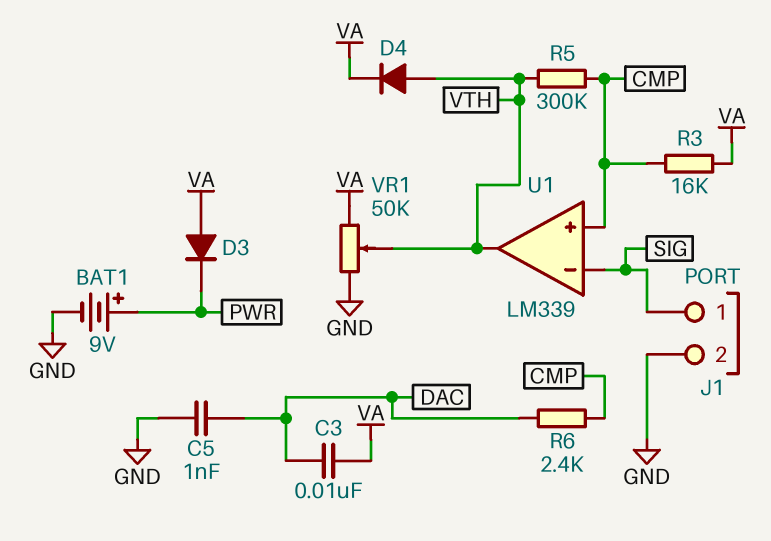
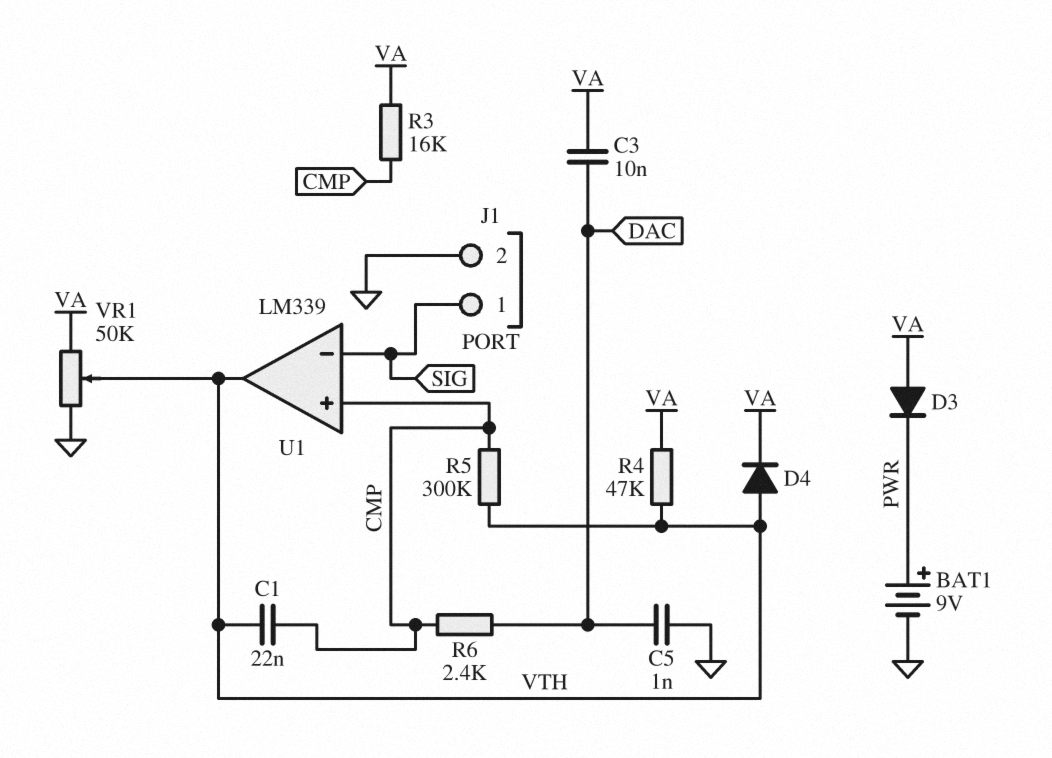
C1: none -> 22nF (CMP, VTH)
R4: none -> 47k (VA, VTH)

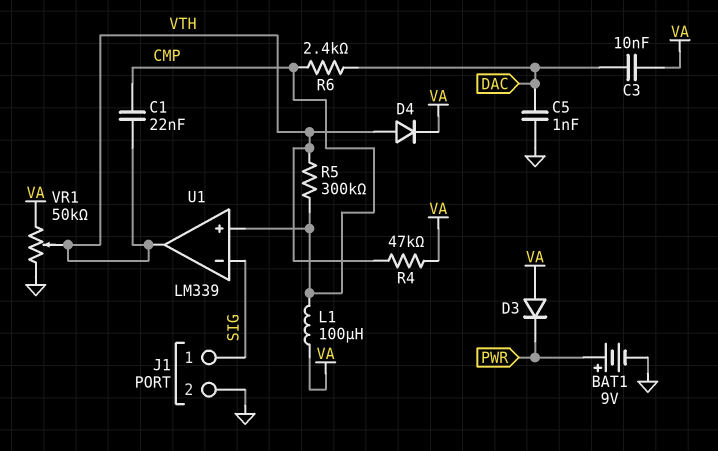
L1: none -> 100uH (CMP, VA)
R3: 16k (CMP, VA) -> none

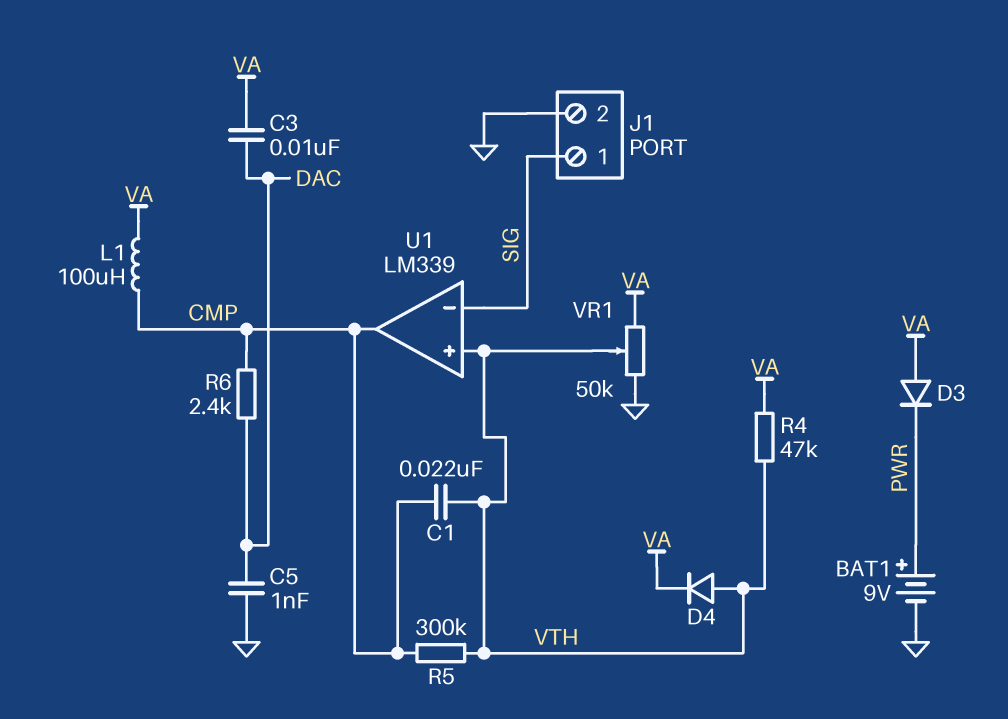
U1 pin in+: CMP -> VTH
U1 pin out: VTH -> CMP

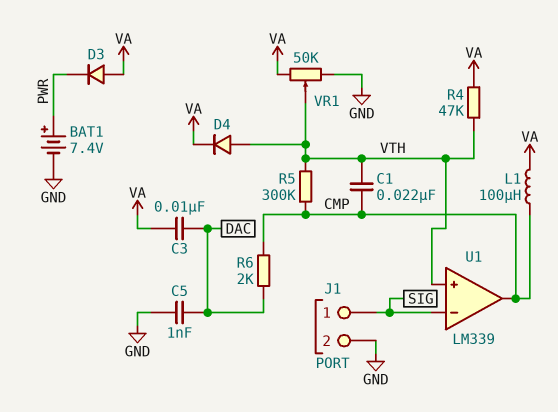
BAT1: 9V (plus PWR, minus GND) -> 7.4V (plus PWR, minus GND)
R6: 2.4k (CMP, DAC) -> 2k (CMP, DAC)

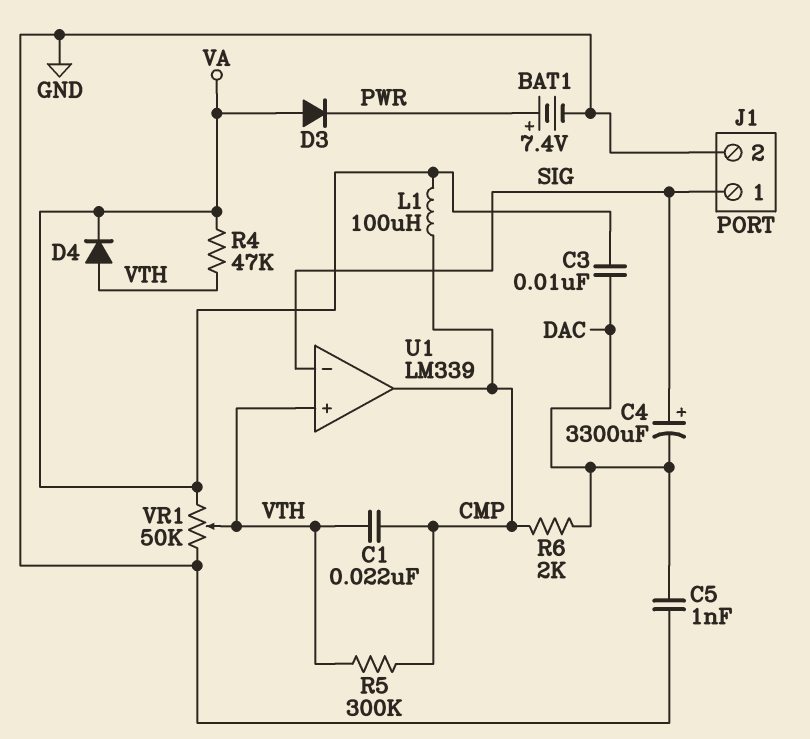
C4: none -> 3300uF (plus SIG, minus DAC)

